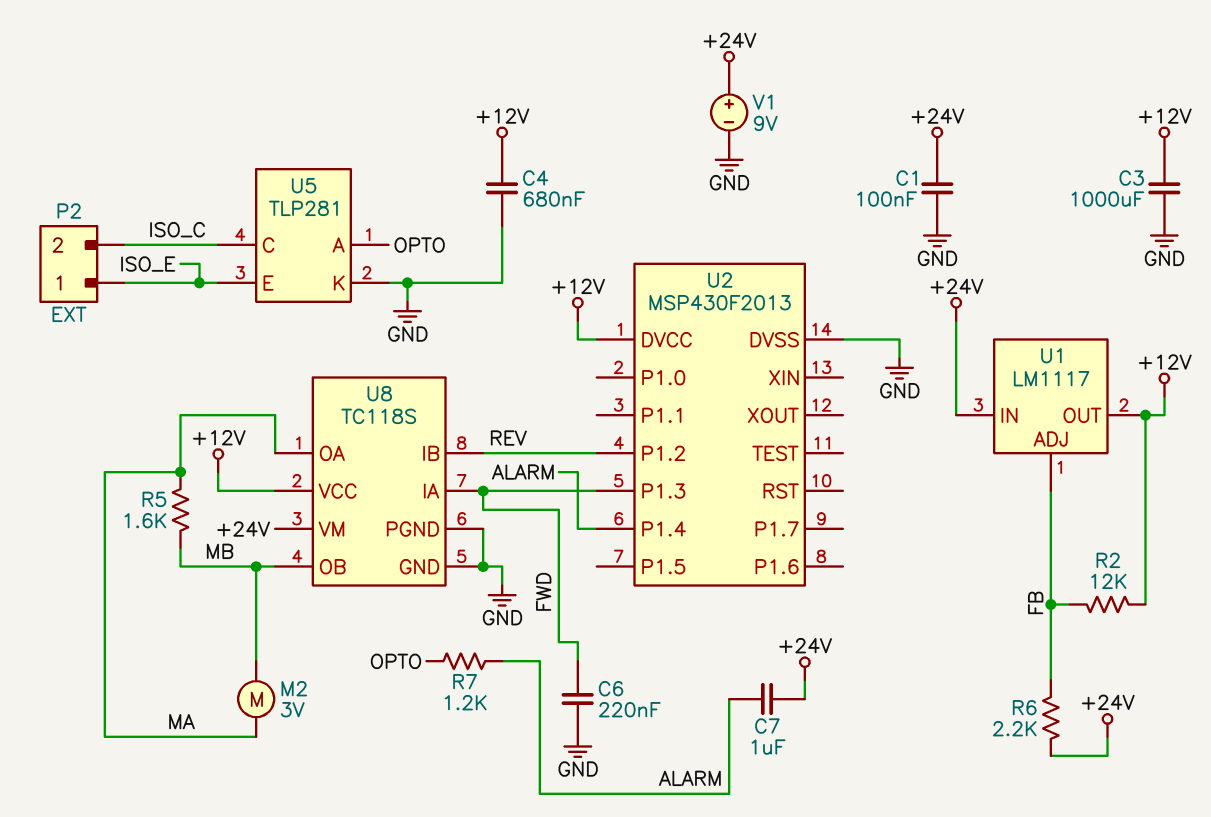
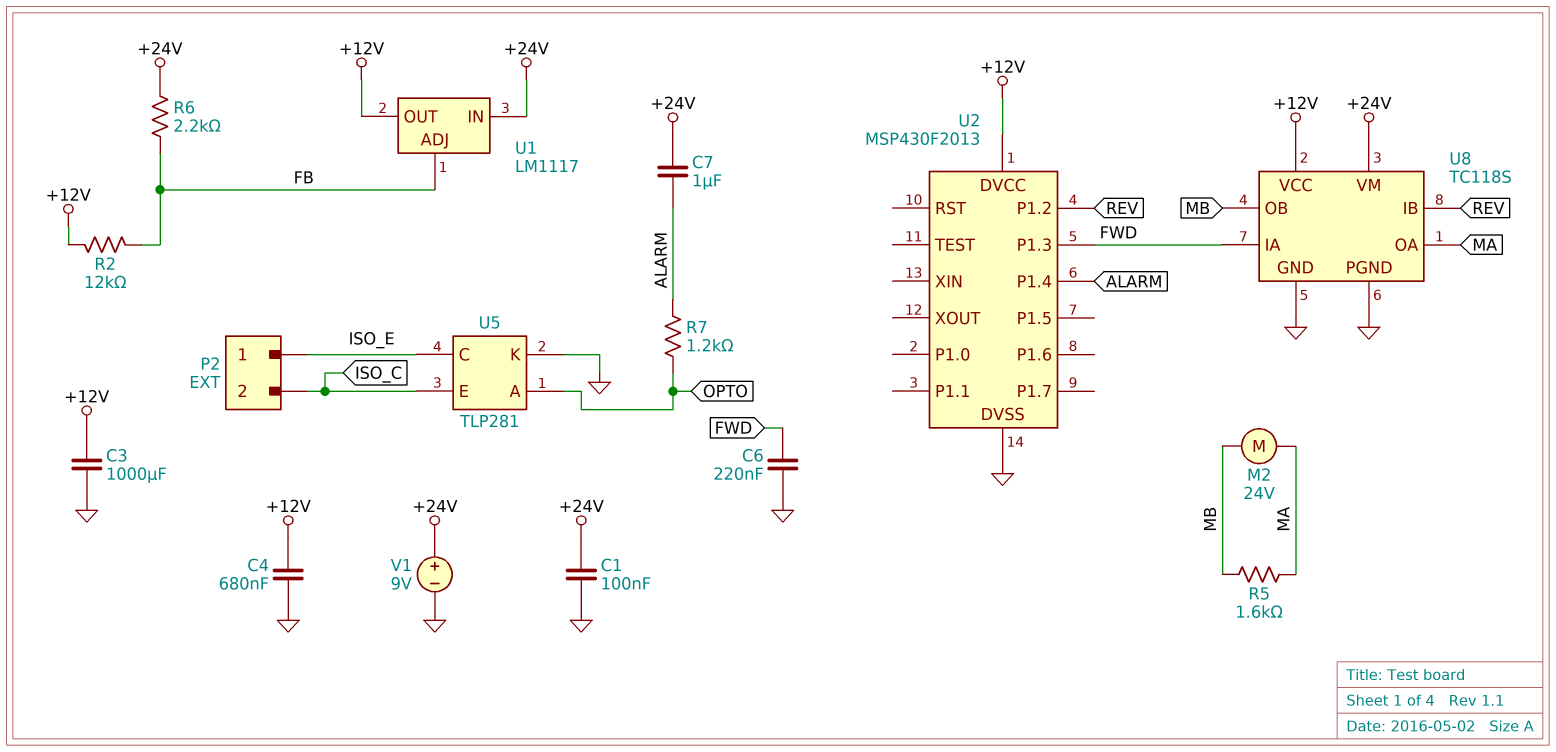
M2: motor 3V (MA, MB) -> motor 24V (MA, MB)
U5 pin C: ISO_C -> ISO_E
U5 pin E: ISO_E -> ISO_C

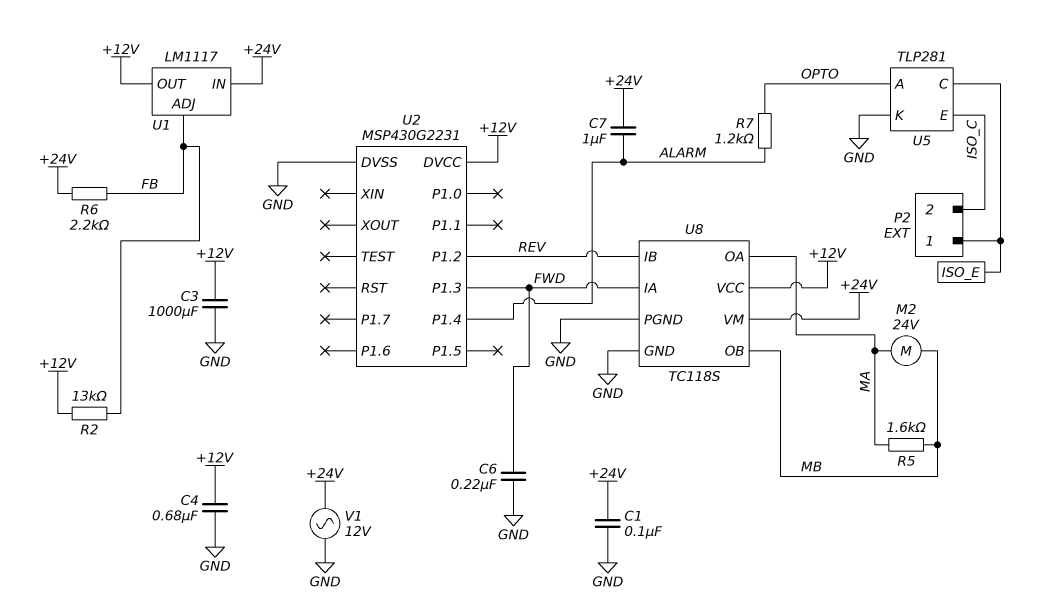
R2: 12k (+12V, FB) -> 13k (+12V, FB)
U2: MSP430F2013 -> MSP430G2231
V1: 9V (plus +24V, minus GND) -> AC 12V (+24V, GND)

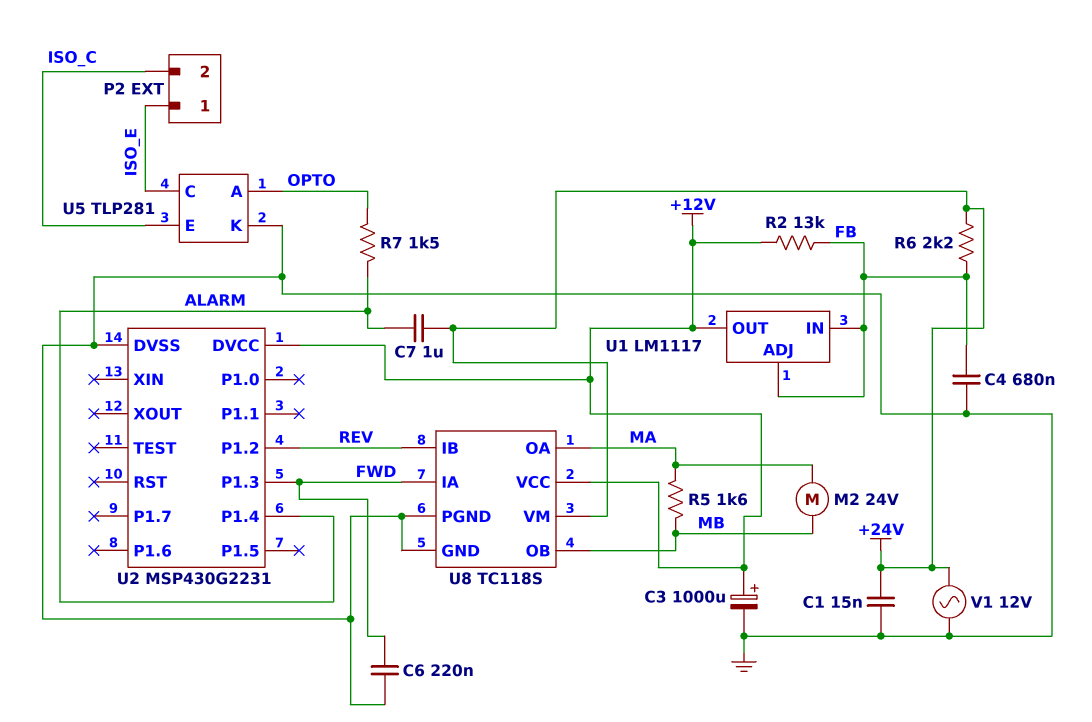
C1: 100nF (+24V, GND) -> 15nF (+24V, GND)
C3: 1000uF (+12V, GND) -> 1000uF (plus +12V, minus GND)
C4: 680nF (+12V, GND) -> 680nF (FB, GND)
R7: 1.2k (ALARM, OPTO) -> 1.5k (ALARM, OPTO)
U1 pin IN: +24V -> FB

